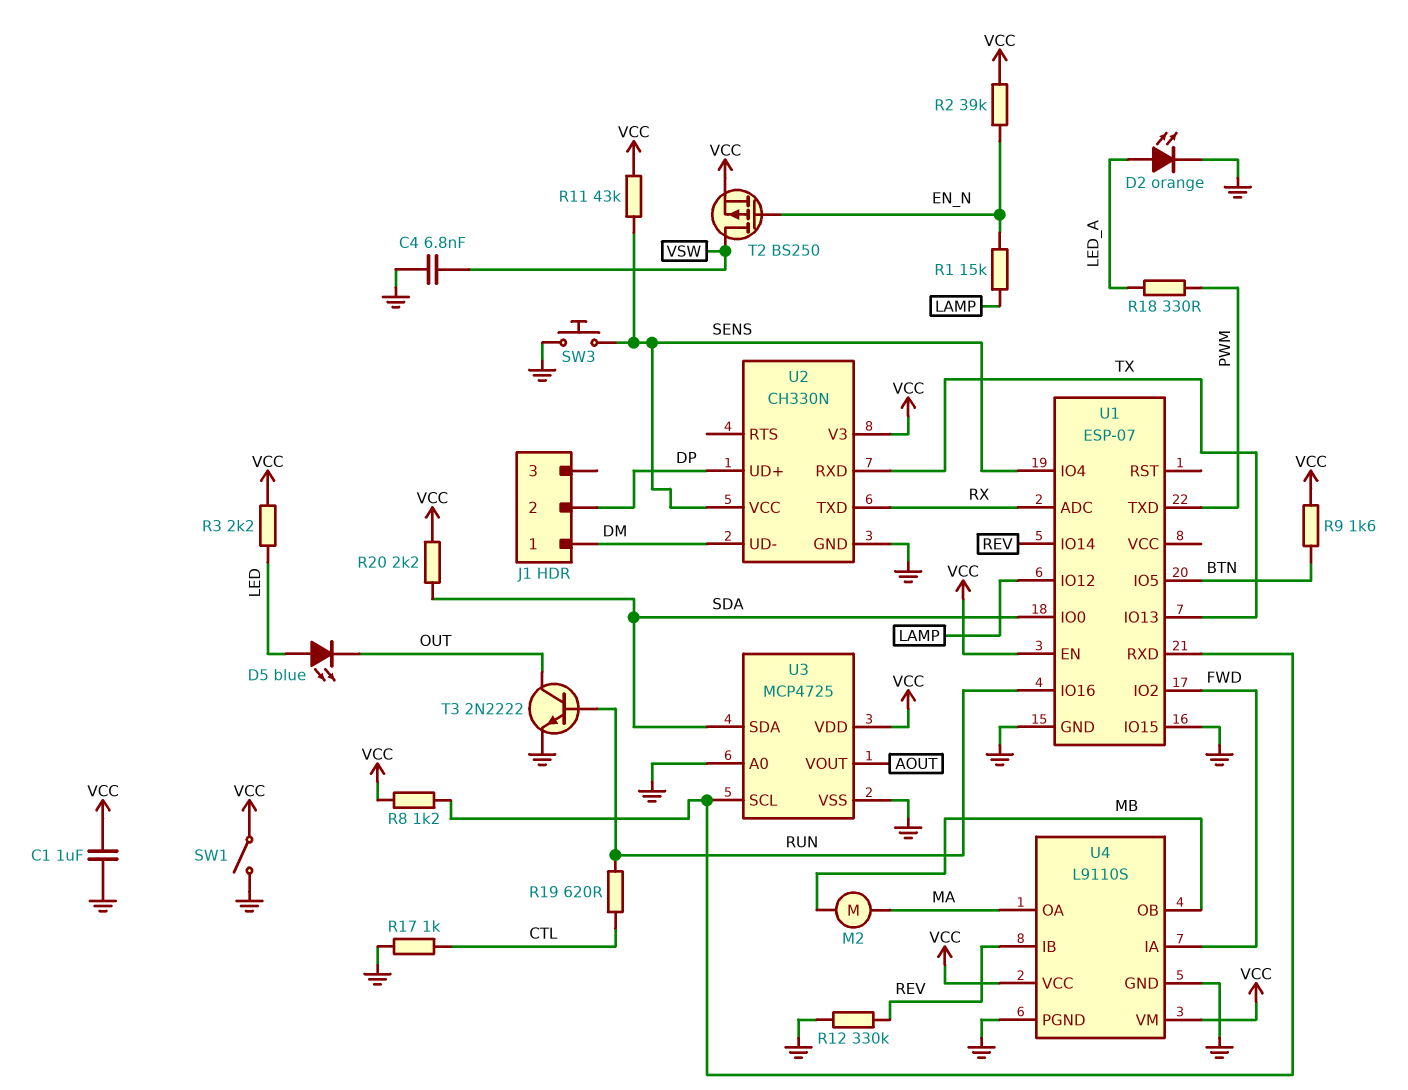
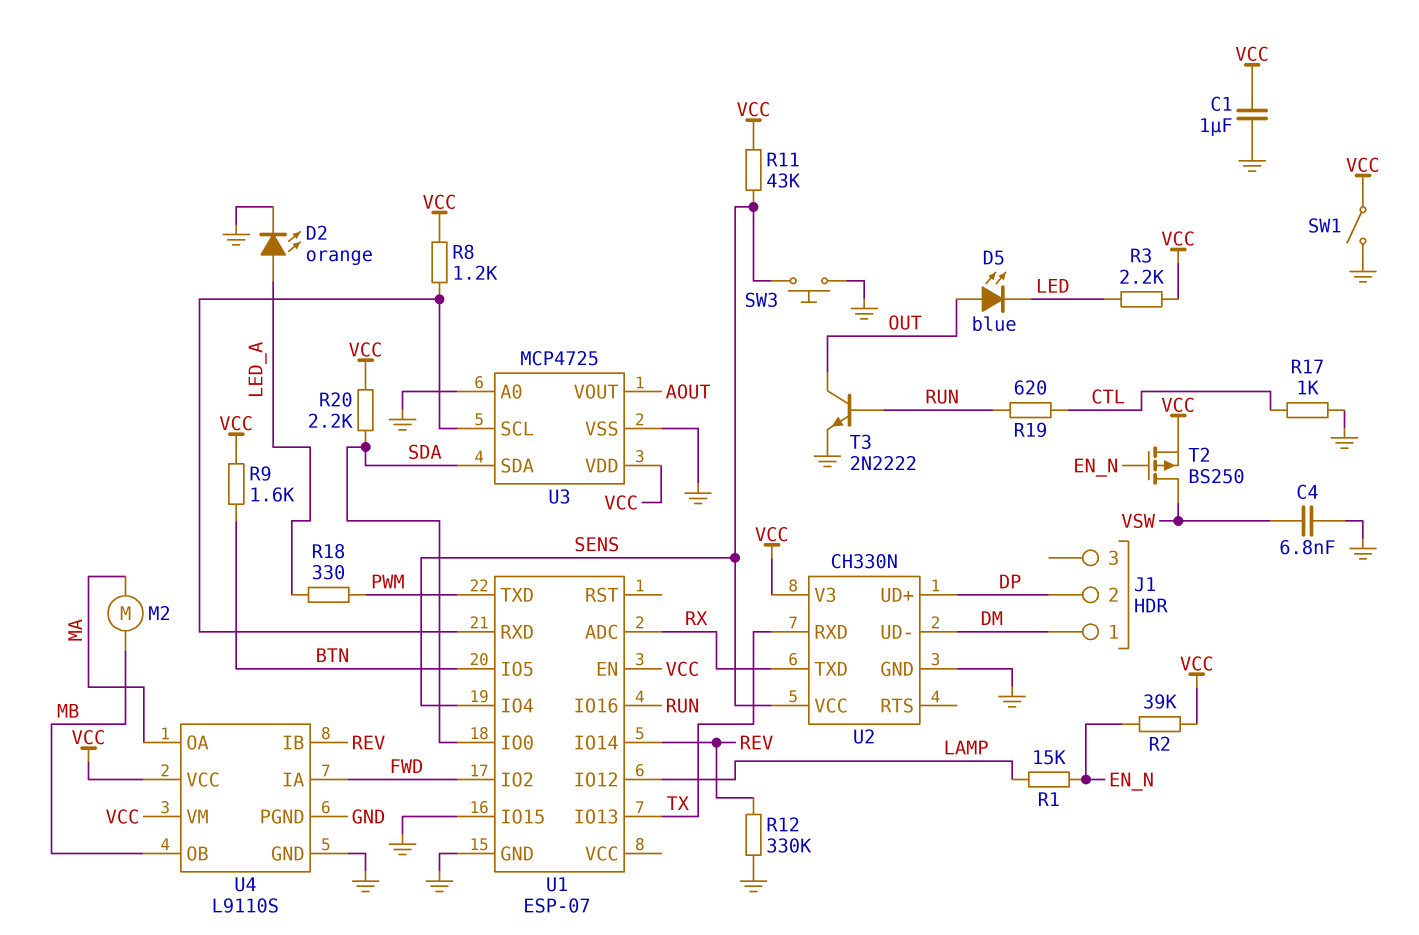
D5: LED blue (A LED, K OUT) -> LED blue (A OUT, K LED)

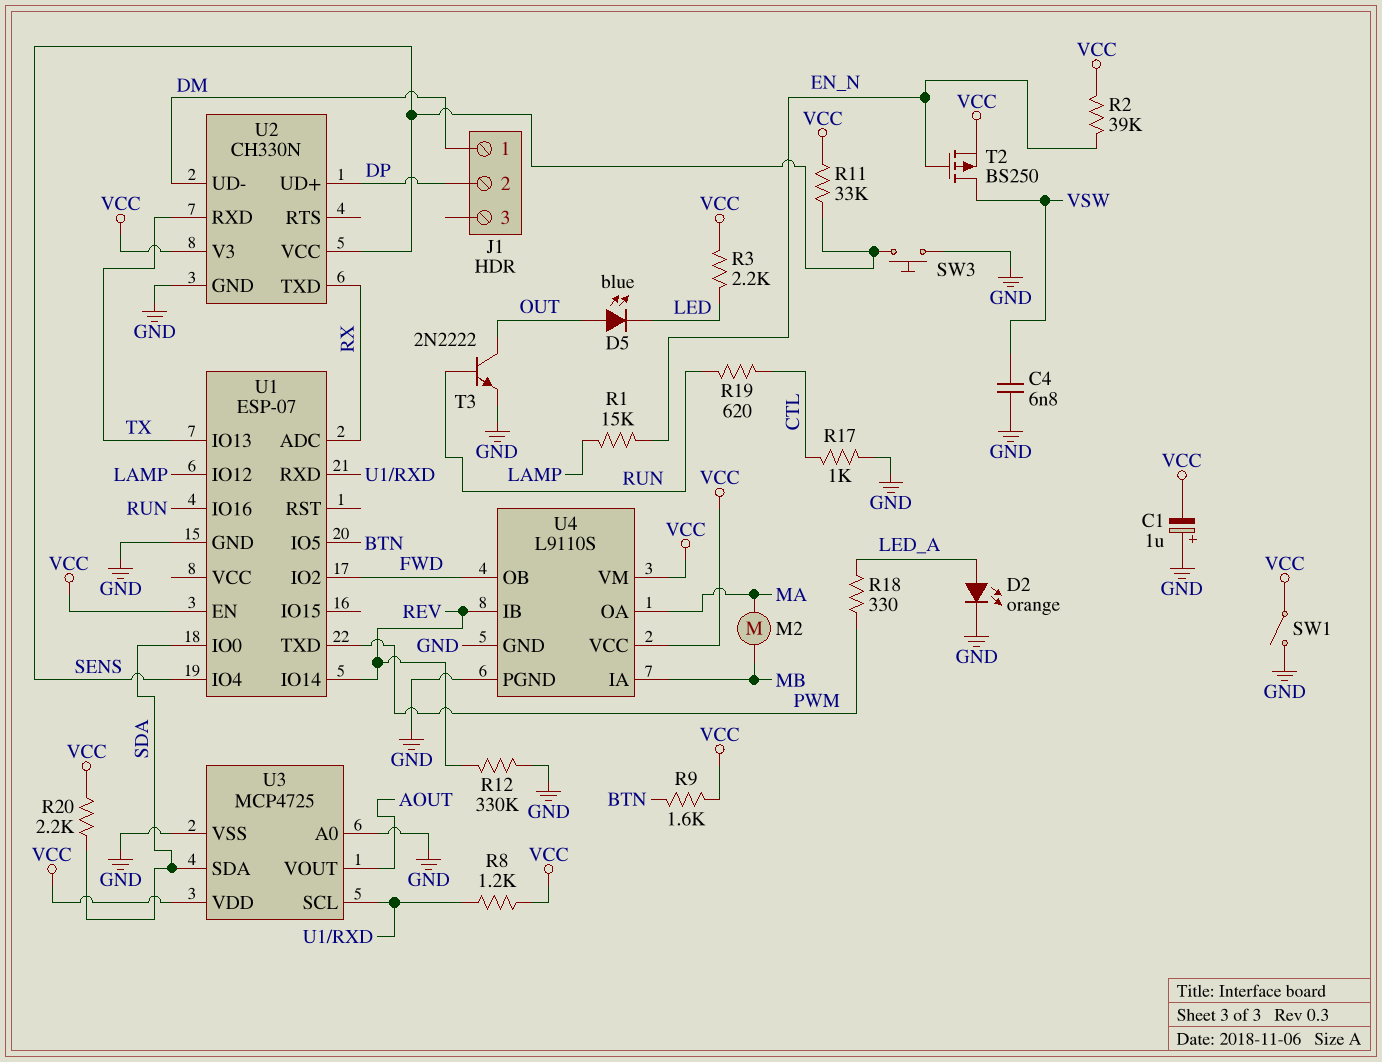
C1: 1uF (GND, VCC) -> 1uF (plus GND, minus VCC)
R11: 43k (SENS, VCC) -> 33k (SENS, VCC)
U1 pin IO15: GND -> none
U4 pin IA: FWD -> MB
U4 pin OB: MB -> FWD

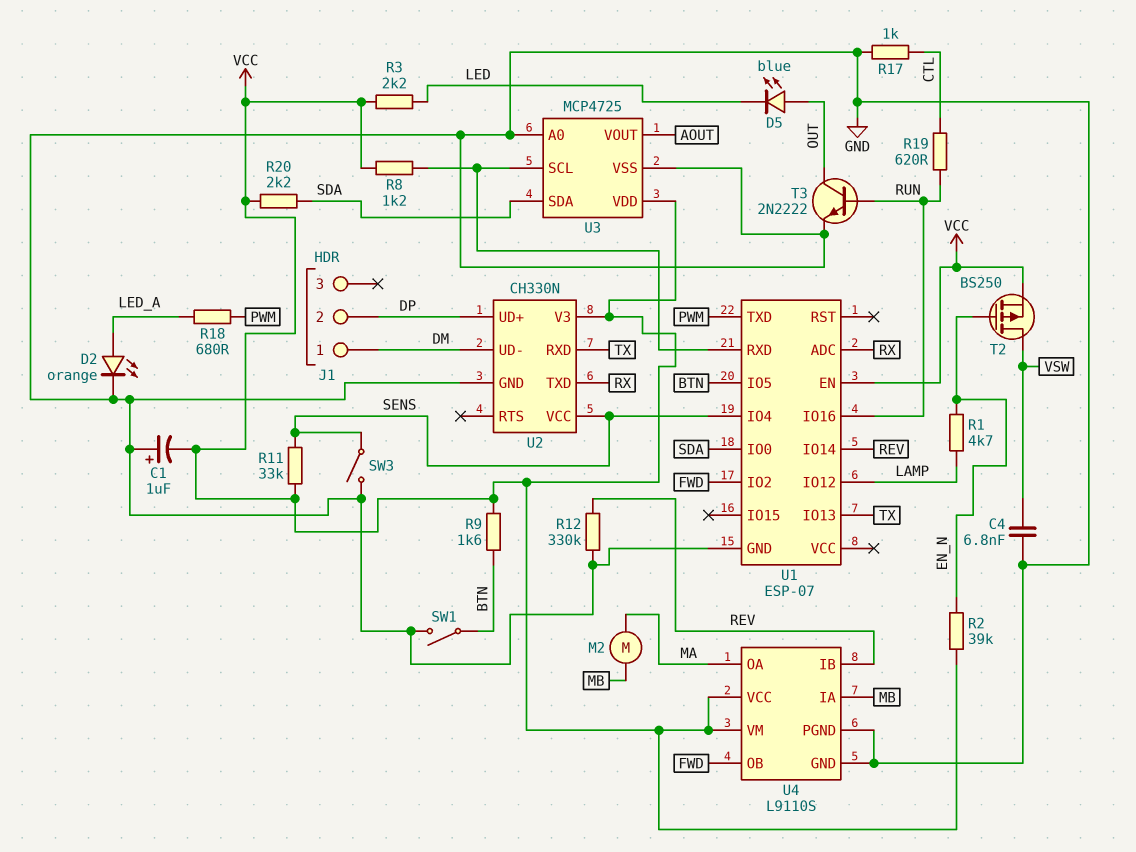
R1: 15k (EN_N, LAMP) -> 4.7k (EN_N, LAMP)
R18: 330 (LED_A, PWM) -> 680 (LED_A, PWM)
SW1: switch (GND, VCC) -> switch (BTN, GND)
SW3: button (GND, SENS) -> switch (GND, SENS)

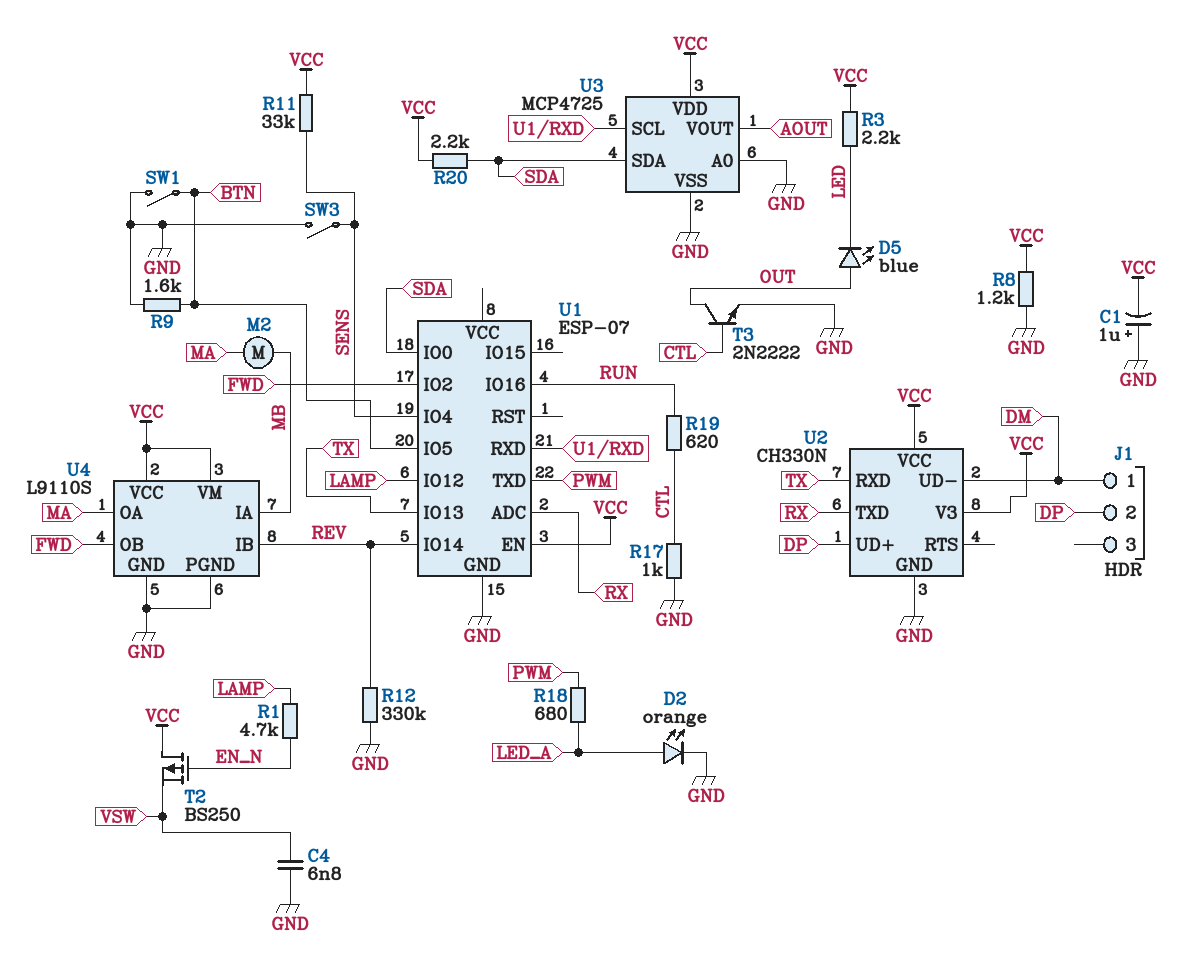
R2: 39k (EN_N, VCC) -> none
R8: 1.2k (U1/RXD, VCC) -> 1.2k (GND, VCC)
R9: 1.6k (BTN, VCC) -> 1.6k (BTN, GND)
T2: PMOS BS250 (G EN_N, D VSW, S VCC) -> PMOS BS250 (G EN_N, D VCC, S VSW)
T3: NPN 2N2222 (B RUN, C OUT, E GND) -> NPN 2N2222 (B CTL, C OUT, E GND)
U2 pin VCC: SENS -> VCC

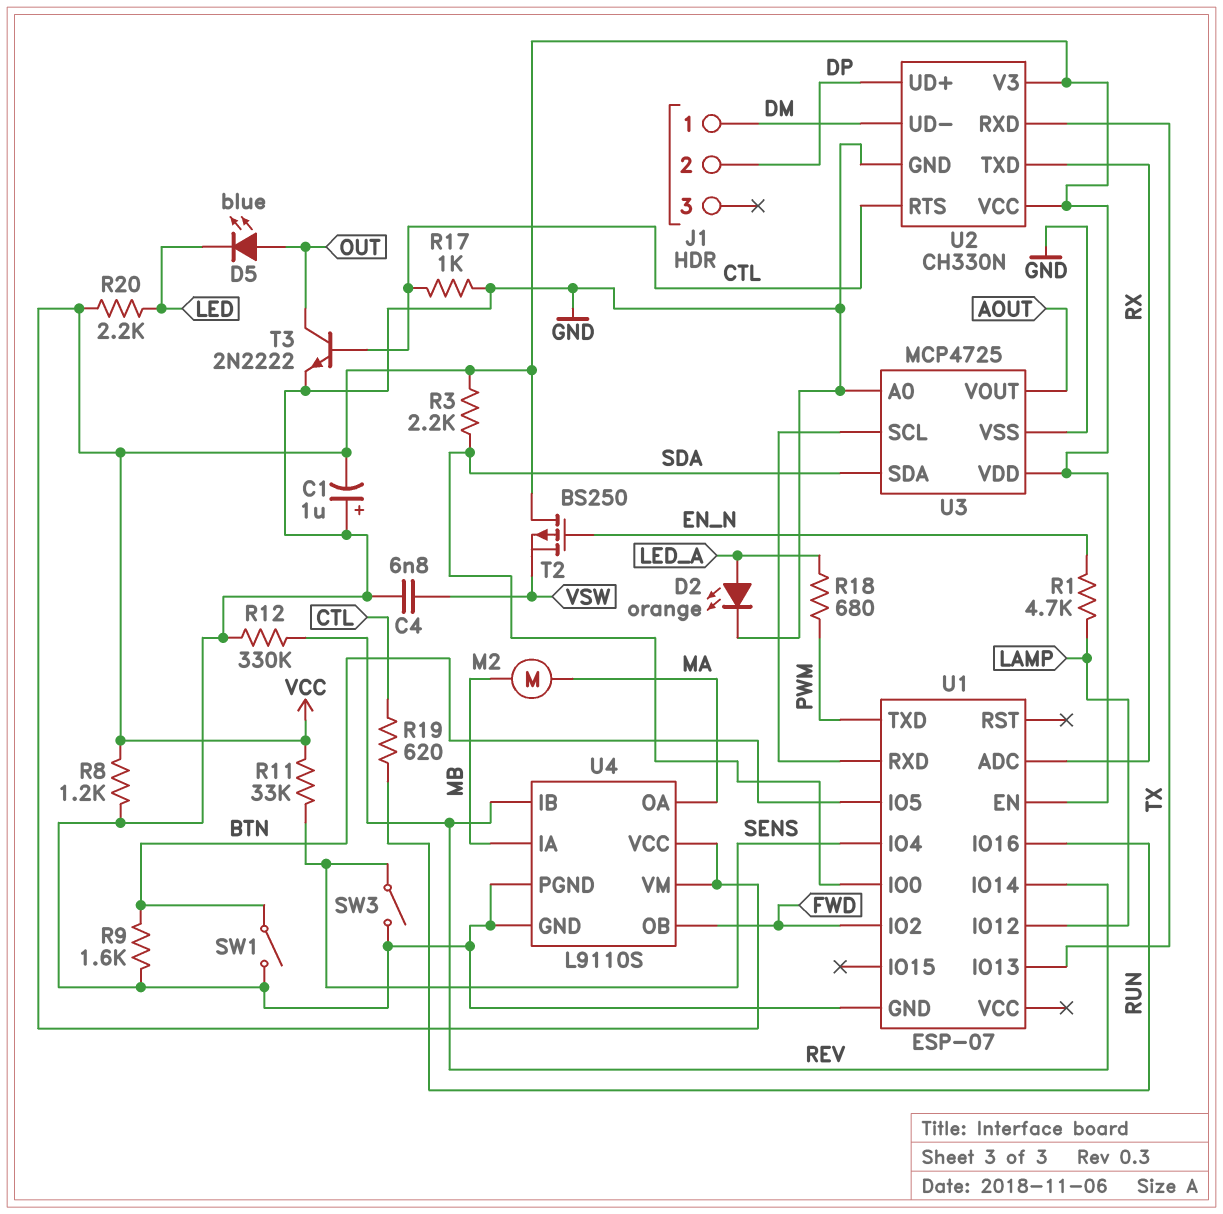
R3: 2.2k (LED, VCC) -> 2.2k (SDA, VCC)
R20: 2.2k (SDA, VCC) -> 2.2k (LED, VCC)
U2 pin RTS: none -> CTL

